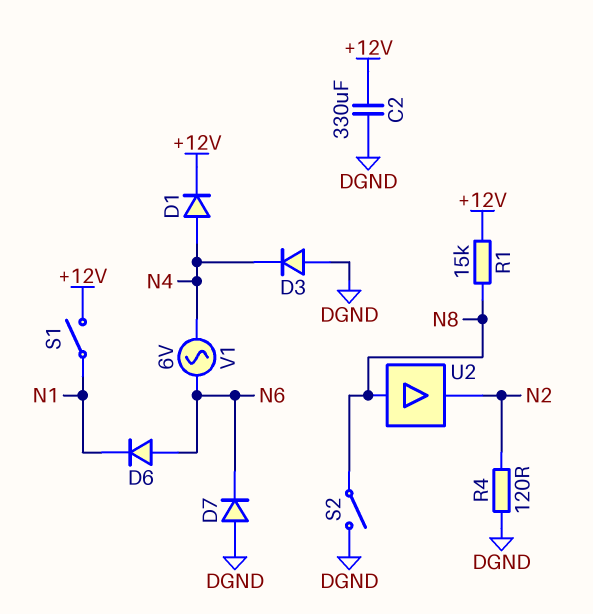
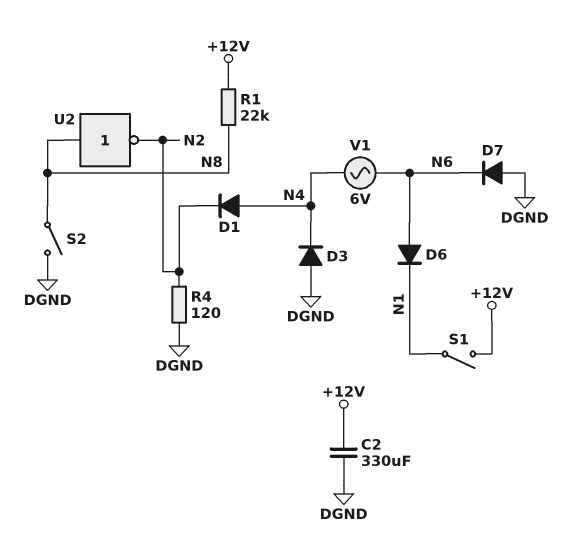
D1: diode (A N4, K +12V) -> diode (A N4, K N2)
R1: 15k (+12V, N8) -> 22k (+12V, N8)
U2: buffer (in N8, out N2) -> NOT (in N8, out N2)

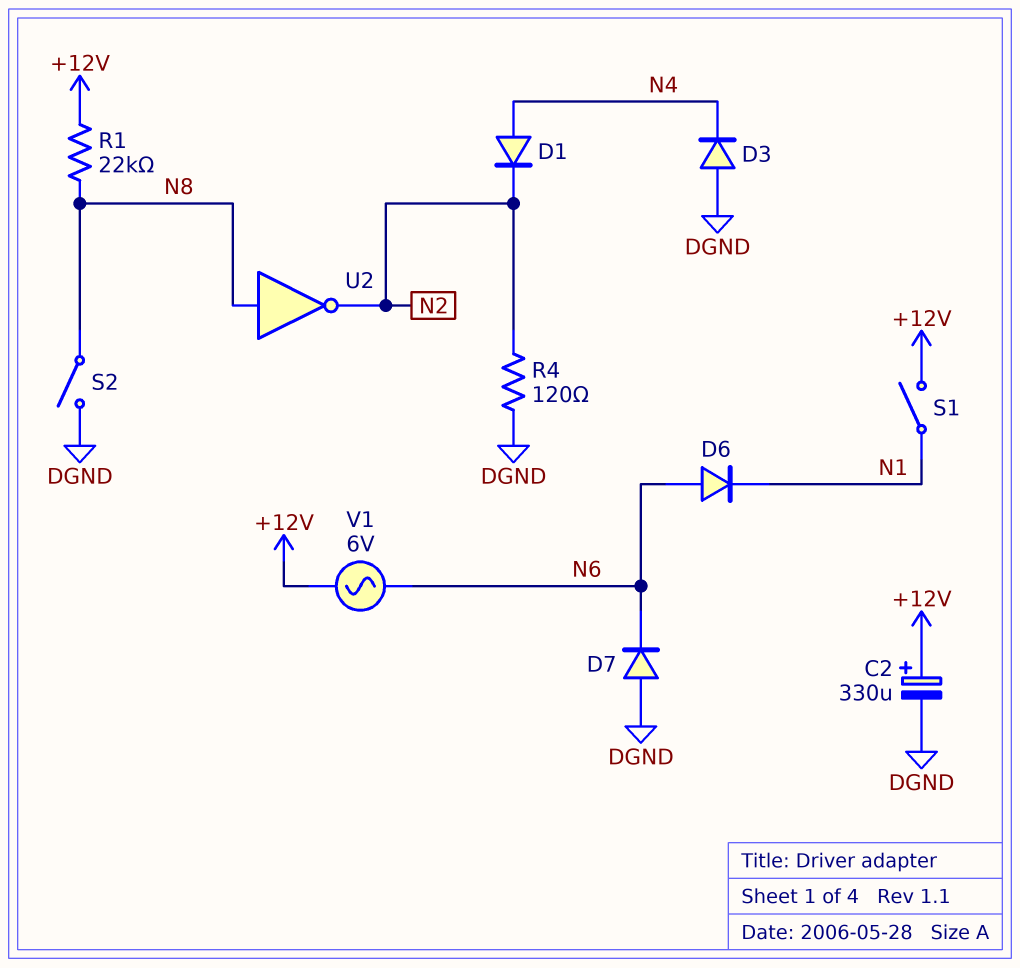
C2: 330uF (+12V, DGND) -> 330uF (plus +12V, minus DGND)
V1: AC 6V (N4, N6) -> AC 6V (+12V, N6)

